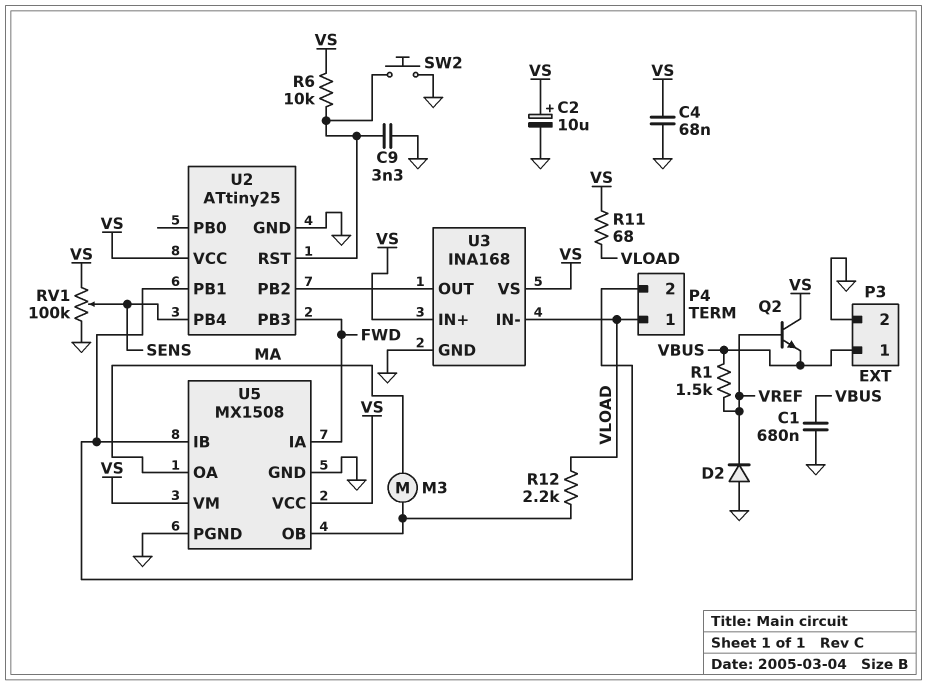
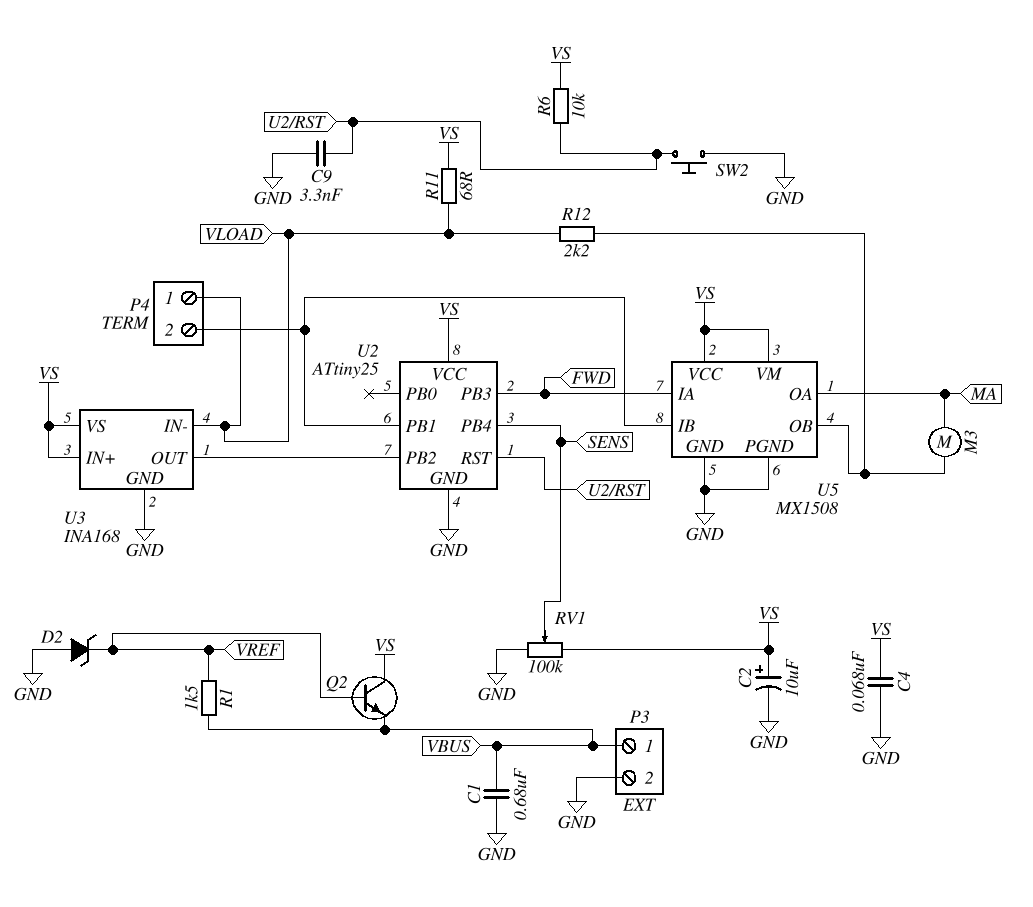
D2: diode (A GND, K VREF) -> zener (A GND, K VREF)

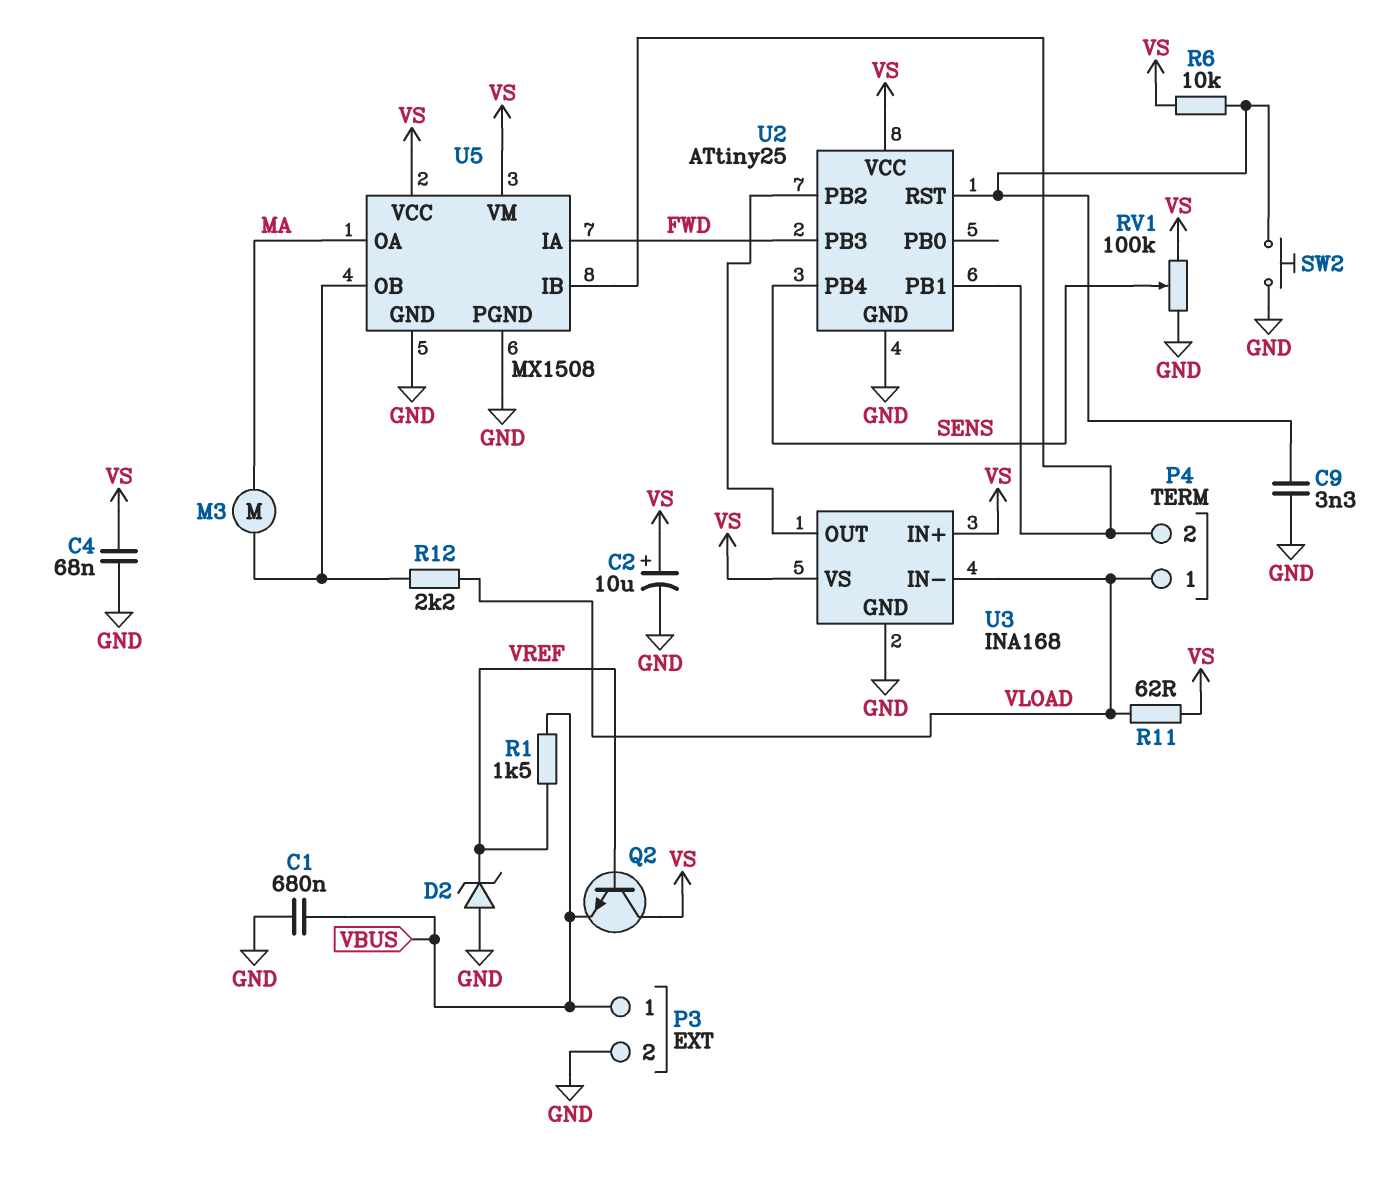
R11: 68 (VLOAD, VS) -> 62 (VLOAD, VS)

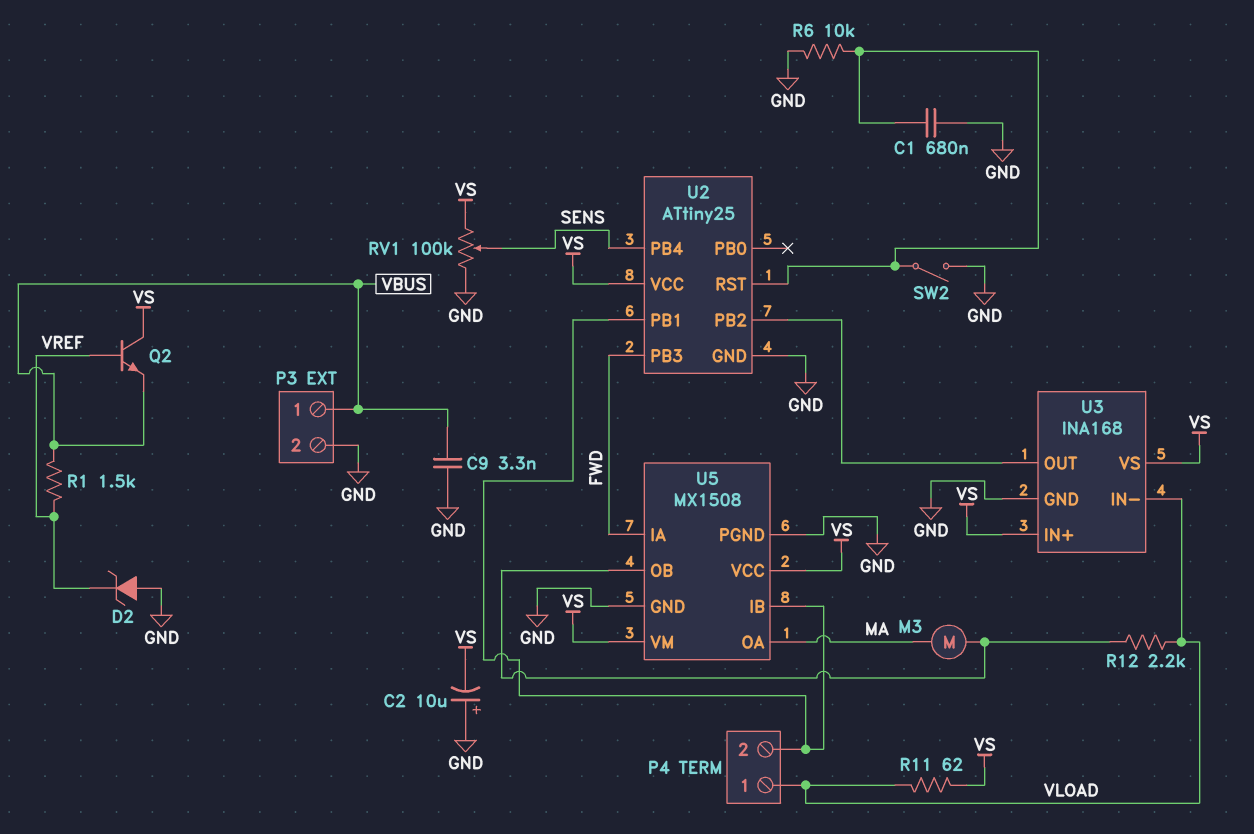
C1: 680nF (GND, VBUS) -> 680nF (GND, U2/RST)
C2: 10uF (plus VS, minus GND) -> 10uF (plus GND, minus VS)
C4: 68nF (GND, VS) -> none
C9: 3.3nF (GND, U2/RST) -> 3.3nF (GND, VBUS)
R6: 10k (U2/RST, VS) -> 10k (GND, U2/RST)
SW2: button (GND, U2/RST) -> switch (GND, U2/RST)

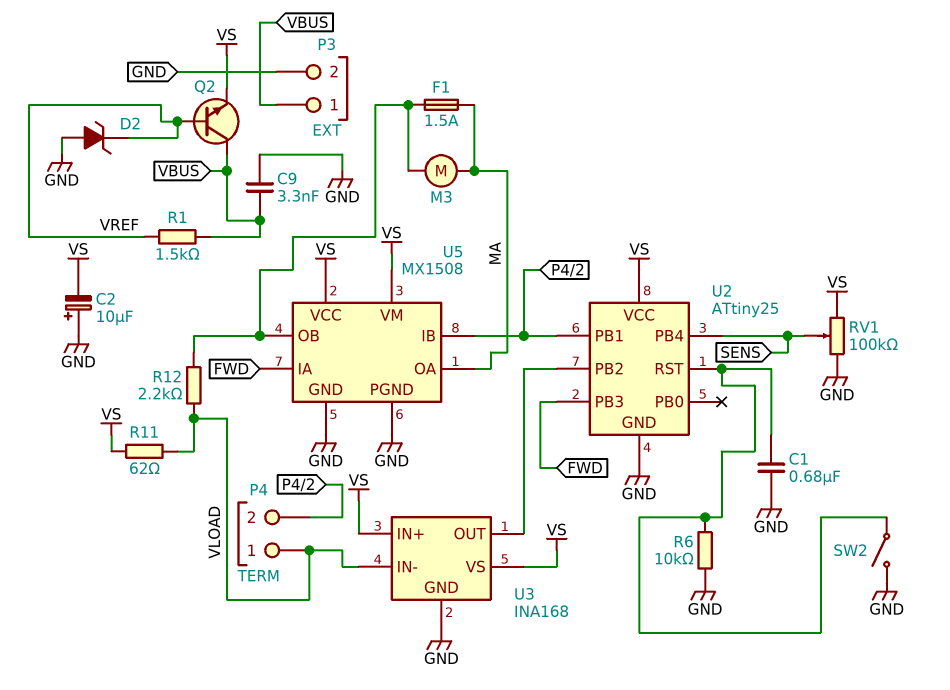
F1: none -> 1.5A (MA, U5/OB)
Q2: NPN (B VREF, C VS, E VBUS) -> NPN (B VREF, C VBUS, E VS)

